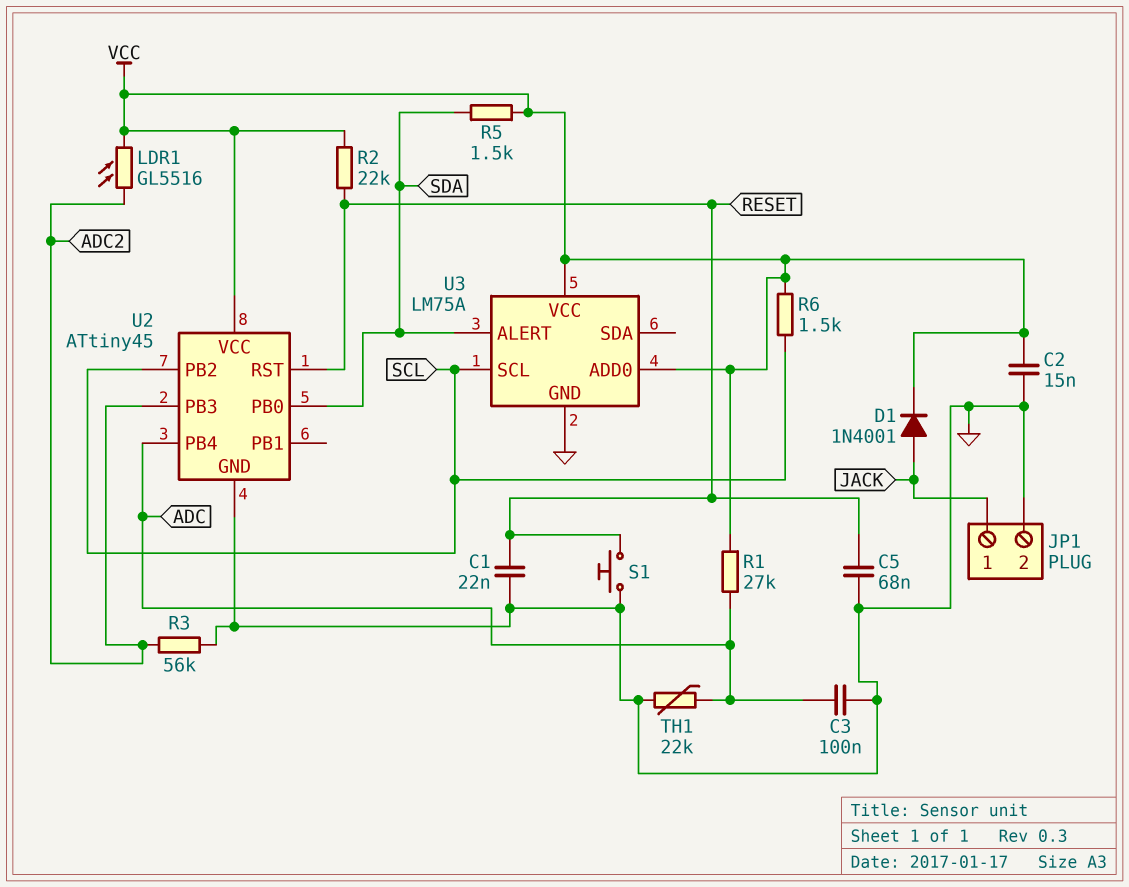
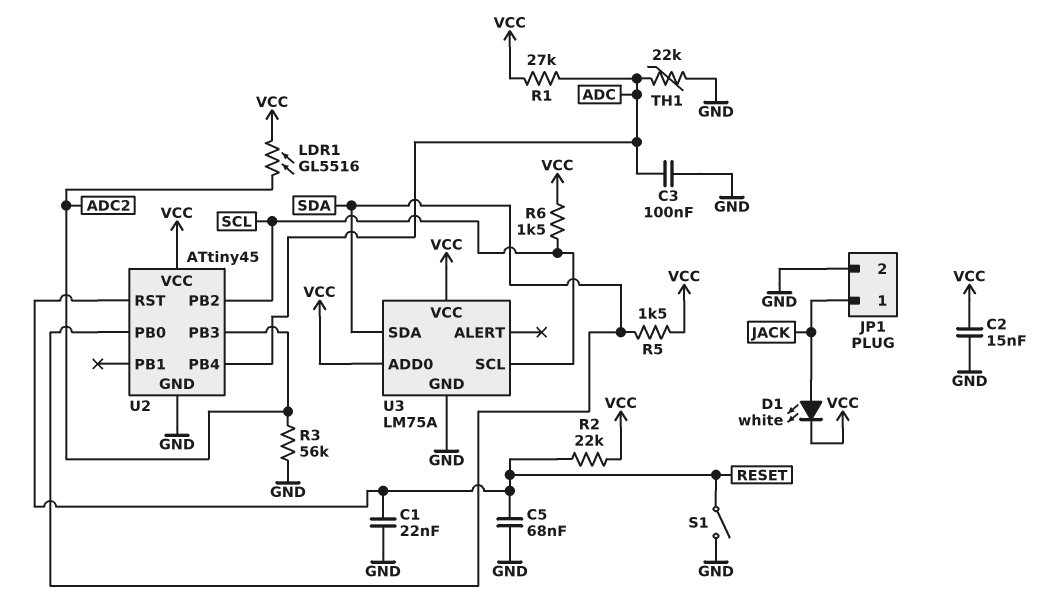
D1: diode 1N4001 (A JACK, K VCC) -> LED white (A JACK, K VCC)
S1: button (GND, RESET) -> switch (GND, RESET)
U3 pin ALERT: SDA -> none
U3 pin SDA: none -> SDA

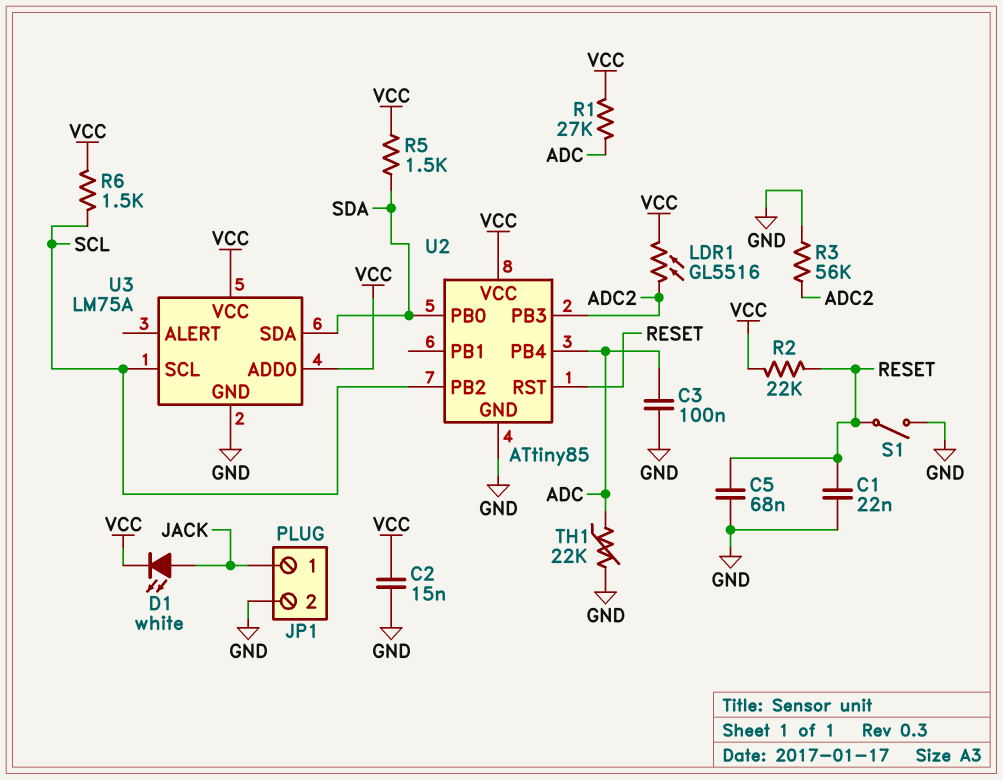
U2: ATtiny45 -> ATtiny85

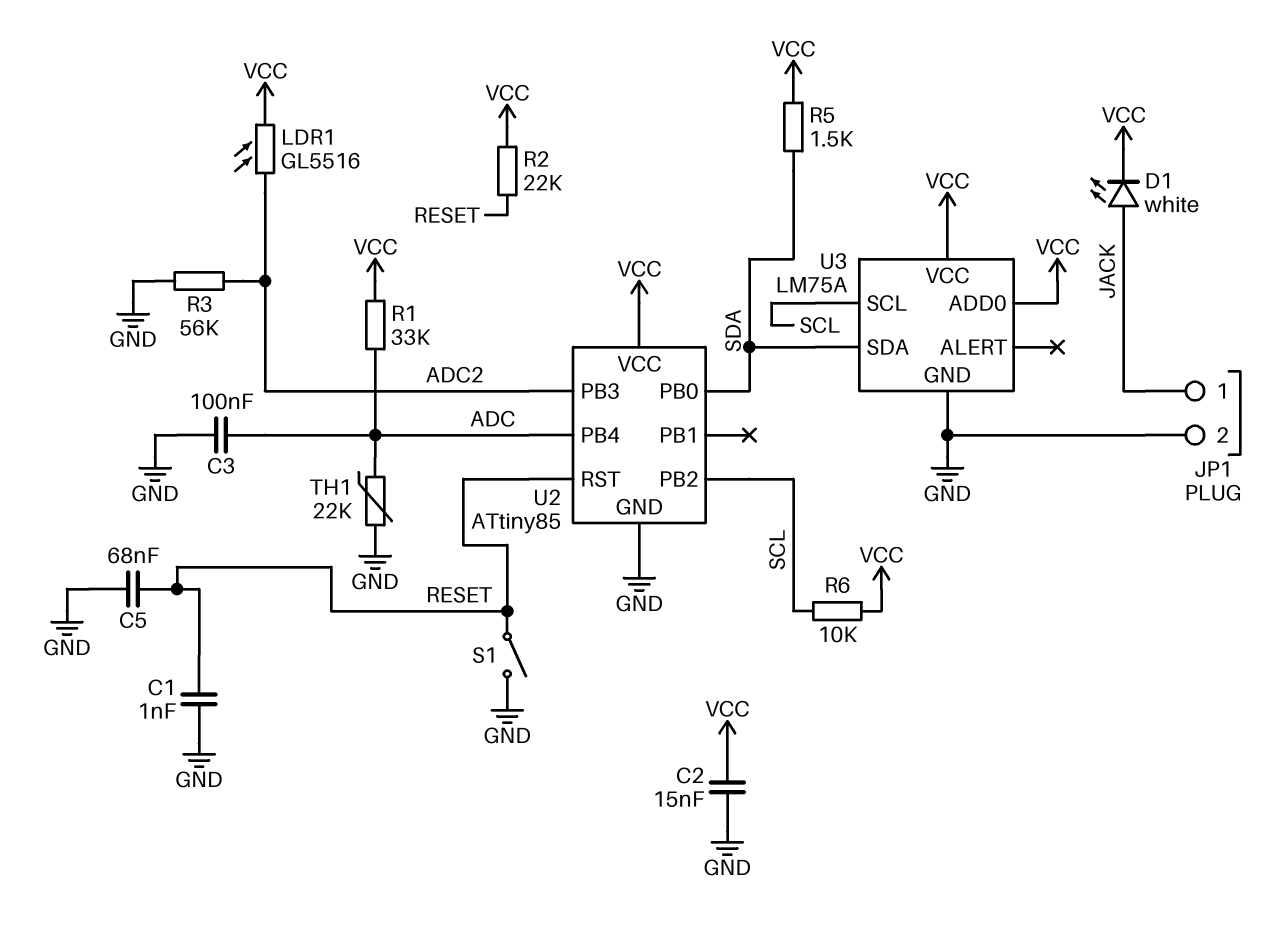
C1: 22nF (GND, RESET) -> 1nF (GND, RESET)
R1: 27k (ADC, VCC) -> 33k (ADC, VCC)
R6: 1.5k (SCL, VCC) -> 10k (SCL, VCC)

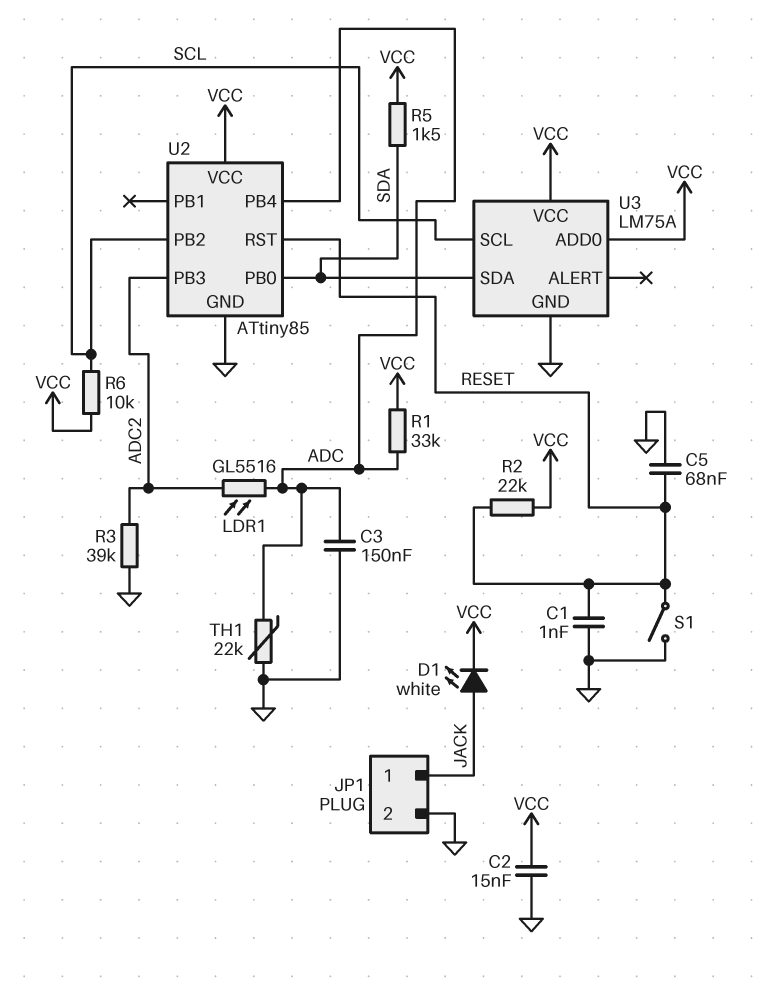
C3: 100nF (ADC, GND) -> 150nF (ADC, GND)
LDR1: GL5516 (ADC2, VCC) -> GL5516 (ADC, ADC2)
R3: 56k (ADC2, GND) -> 39k (ADC2, GND)

